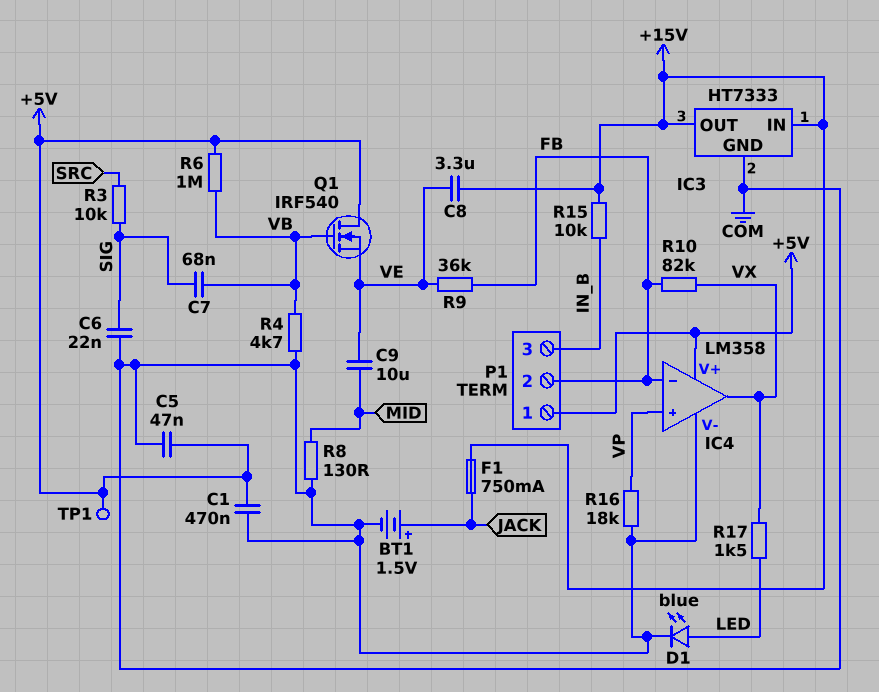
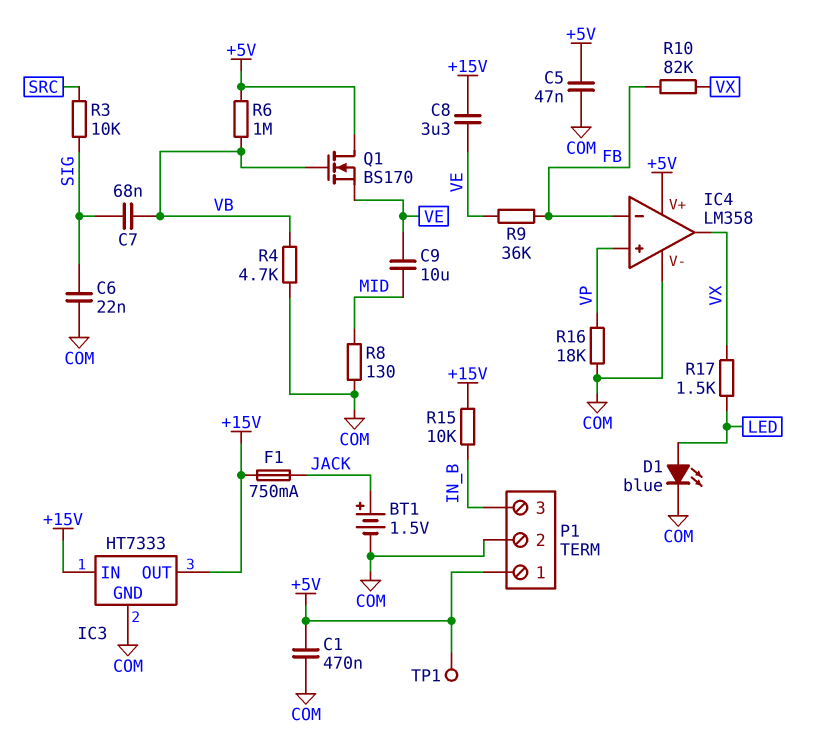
P1 pin 2: FB -> COM
Q1: NMOS IRF540 (G VB, D +5V, S VE) -> NMOS BS170 (G VB, D +5V, S VE)

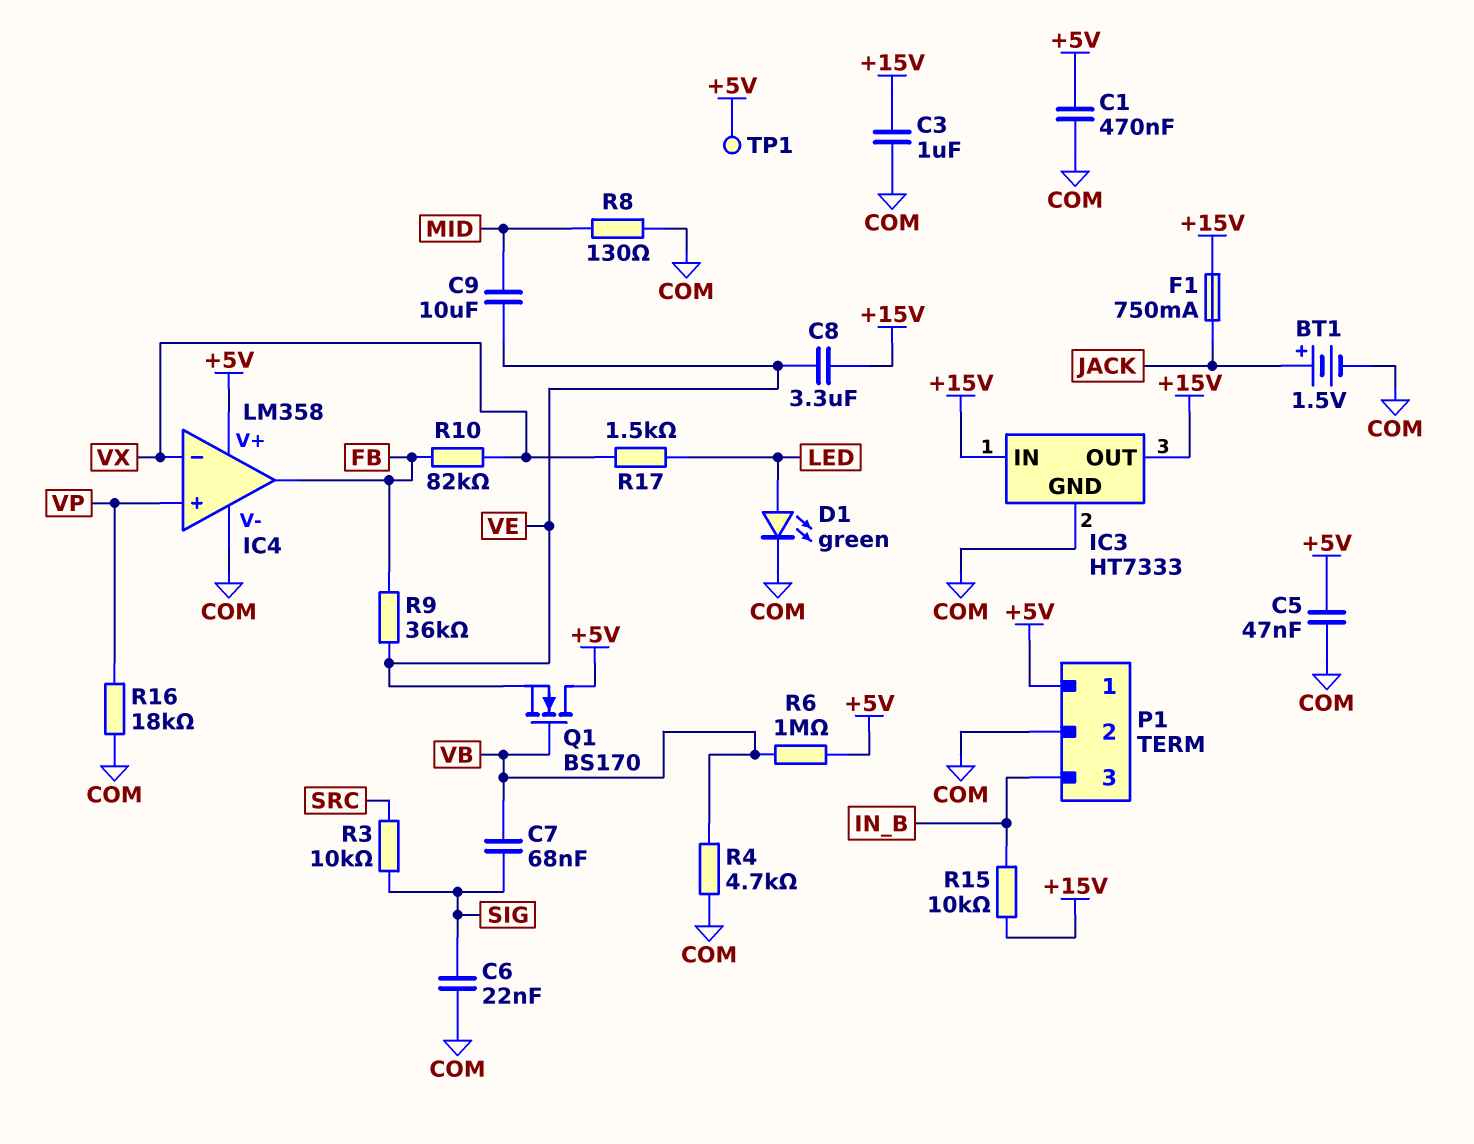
C3: none -> 1uF (+15V, COM)
D1: LED blue (A LED, K COM) -> LED green (A LED, K COM)
IC4 pin in-: FB -> VX
IC4 pin out: VX -> FB

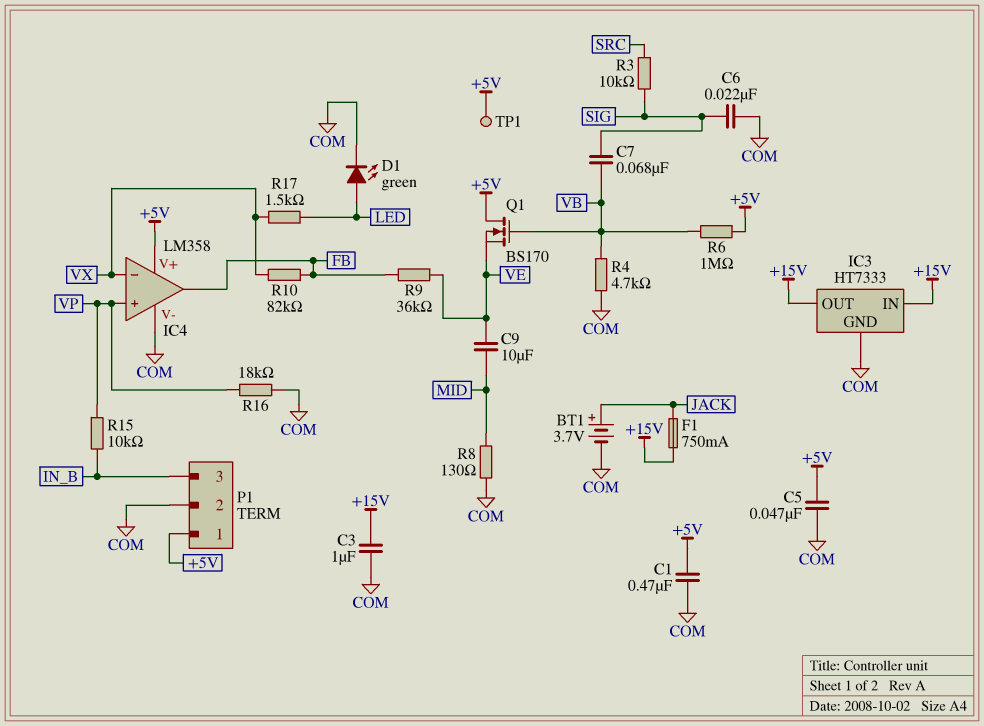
BT1: 1.5V (plus JACK, minus COM) -> 3.7V (plus JACK, minus COM)
C8: 3.3uF (+15V, VE) -> none
R15: 10k (+15V, IN_B) -> 10k (IN_B, VP)

